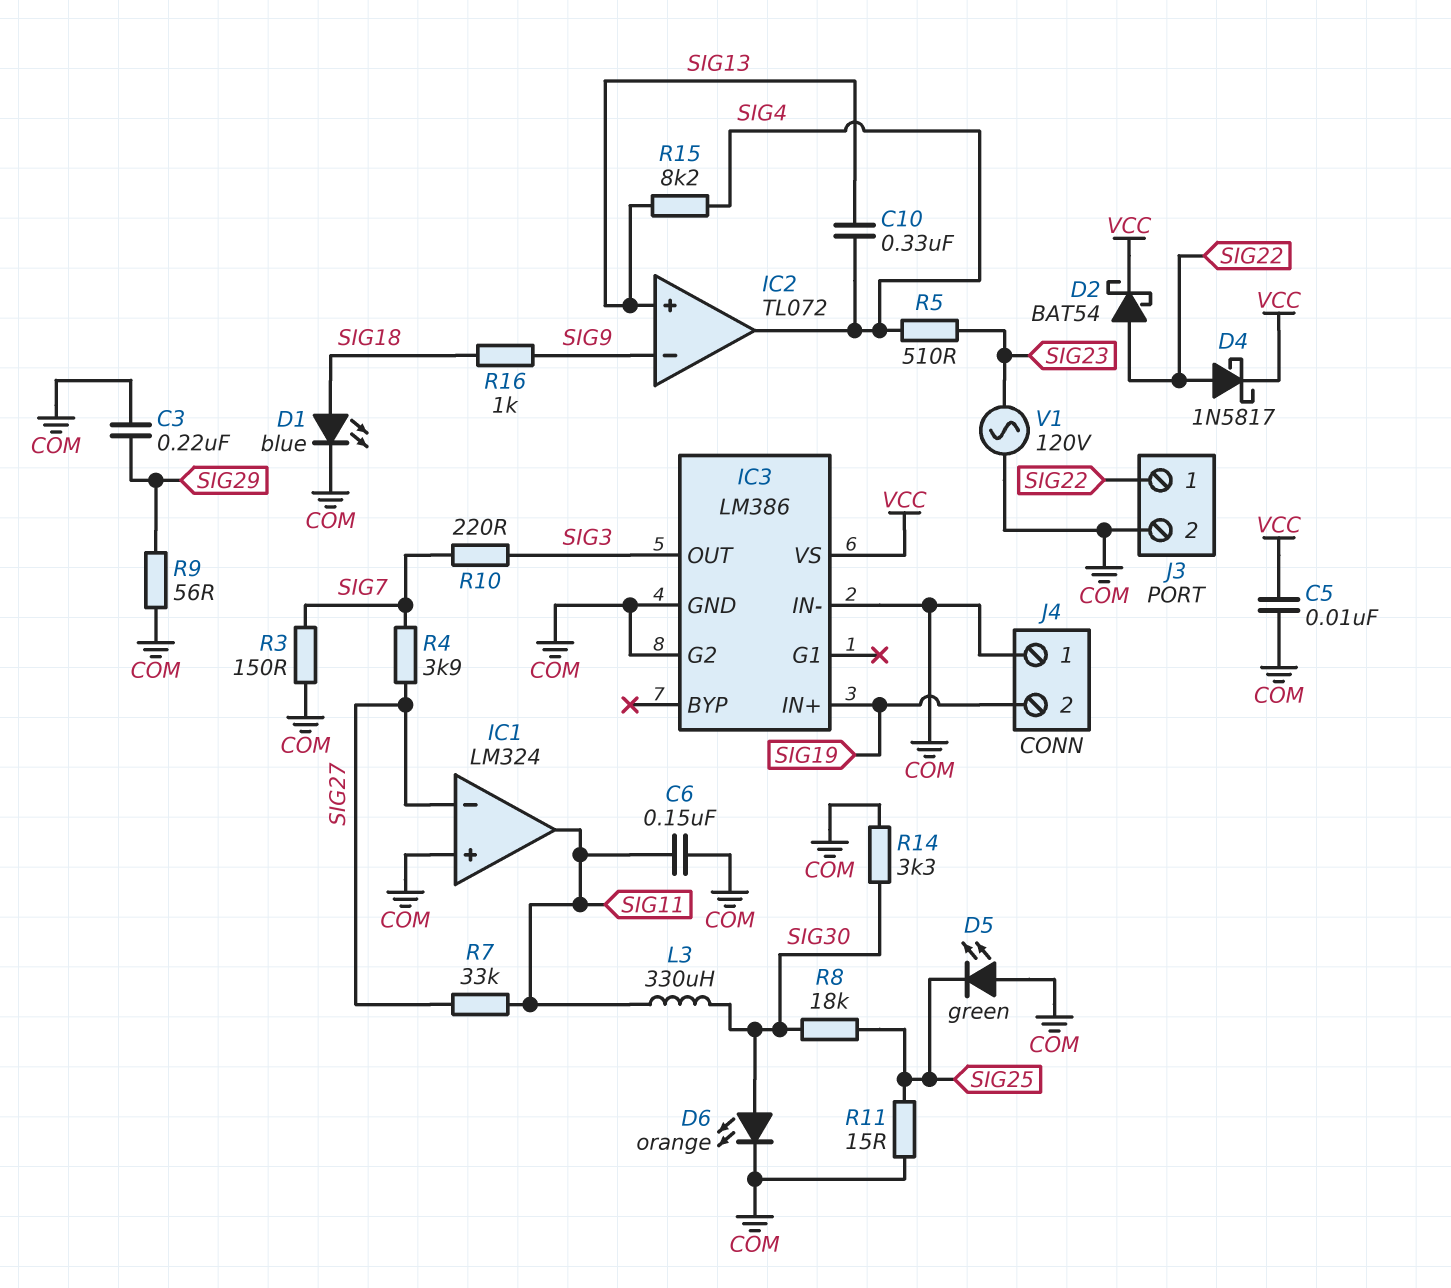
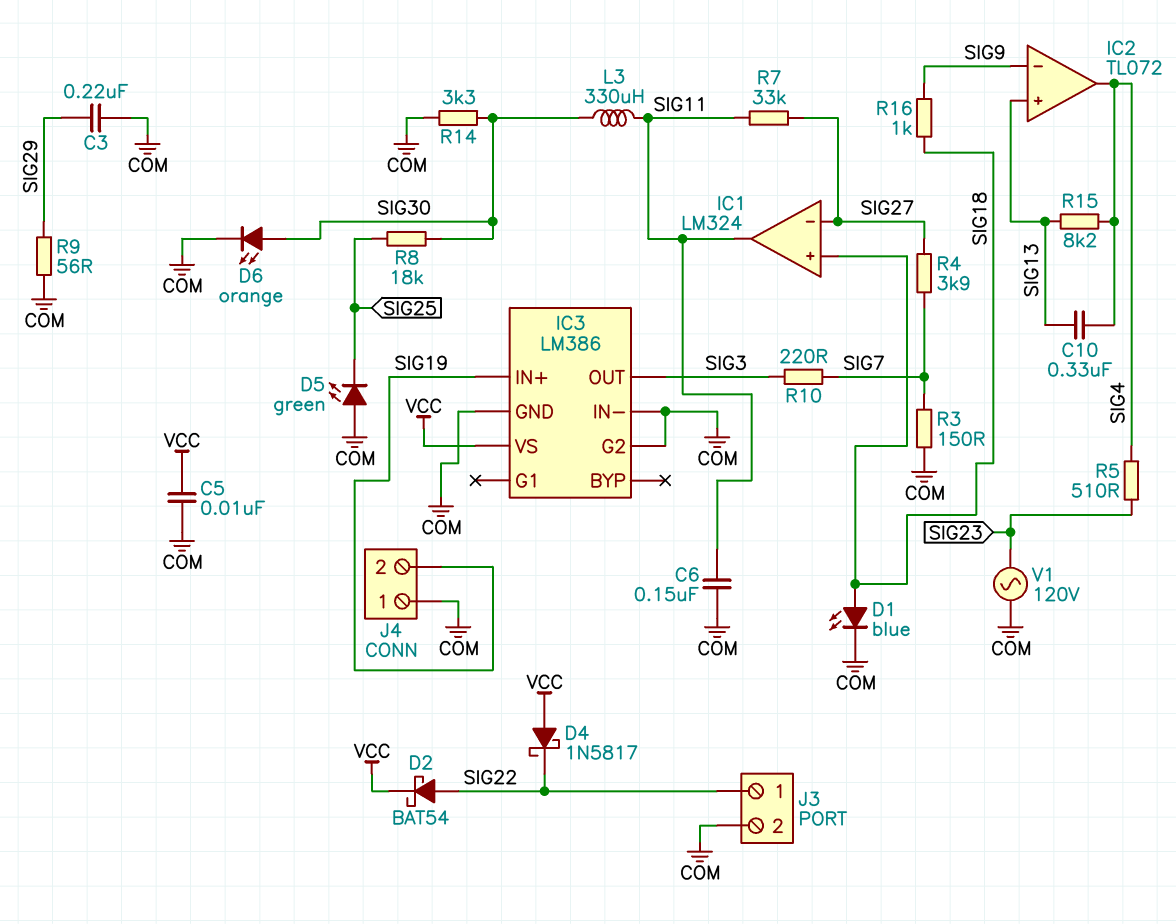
D4: schottky 1N5817 (A SIG22, K VCC) -> schottky 1N5817 (A VCC, K SIG22)
IC1 pin in+: COM -> SIG18
R11: 15 (COM, SIG25) -> none

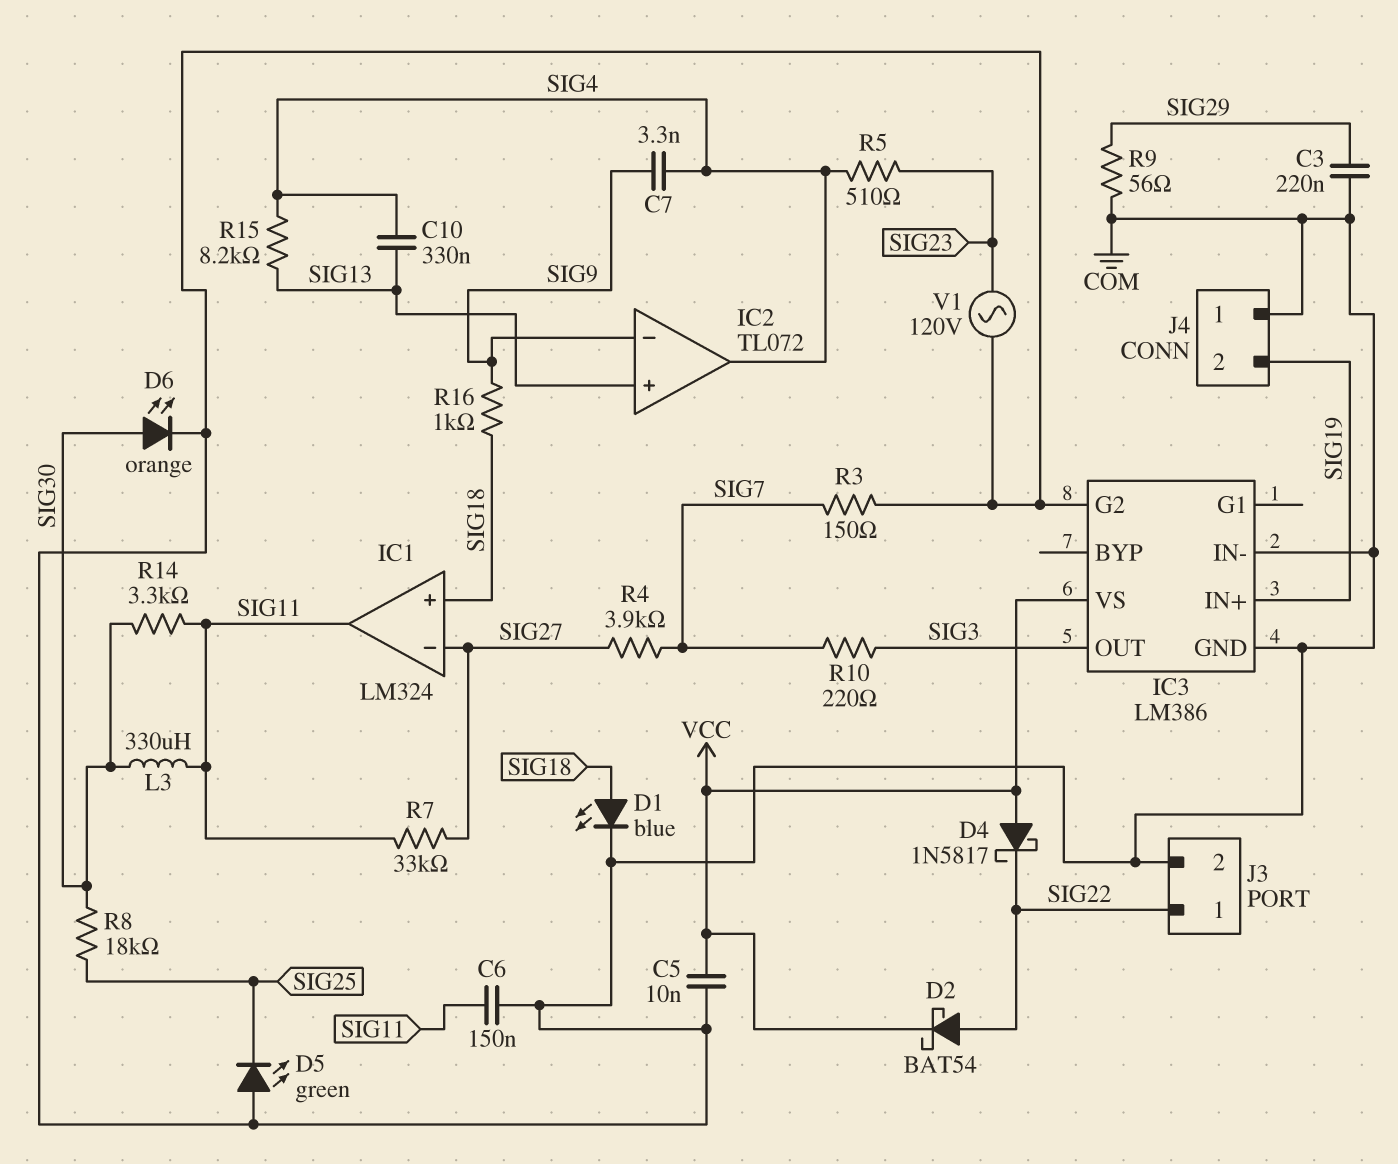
C7: none -> 3.3nF (SIG4, SIG9)
R14: 3.3k (COM, SIG30) -> 3.3k (SIG11, SIG30)

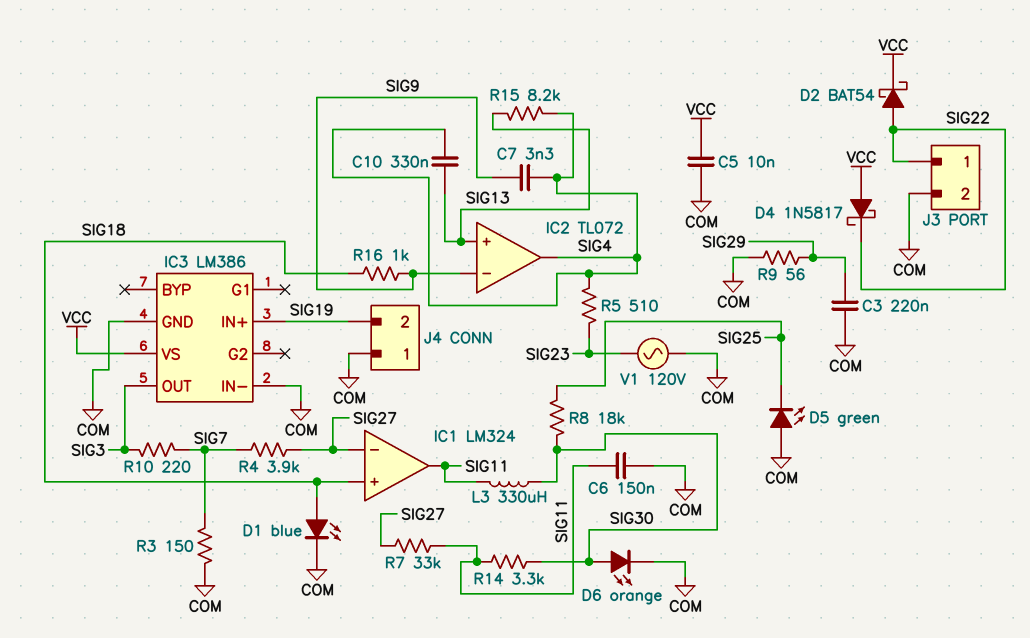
IC3 pin G2: COM -> none

